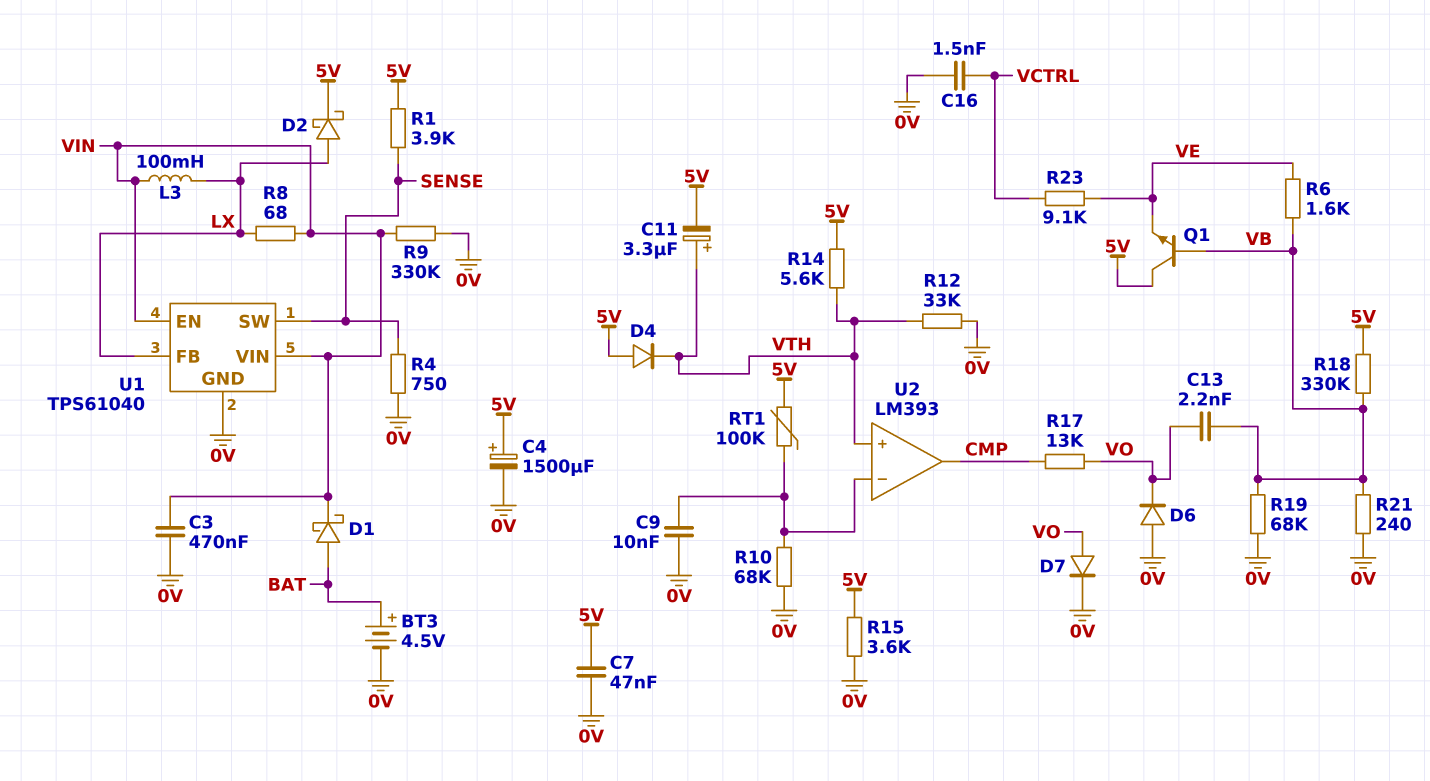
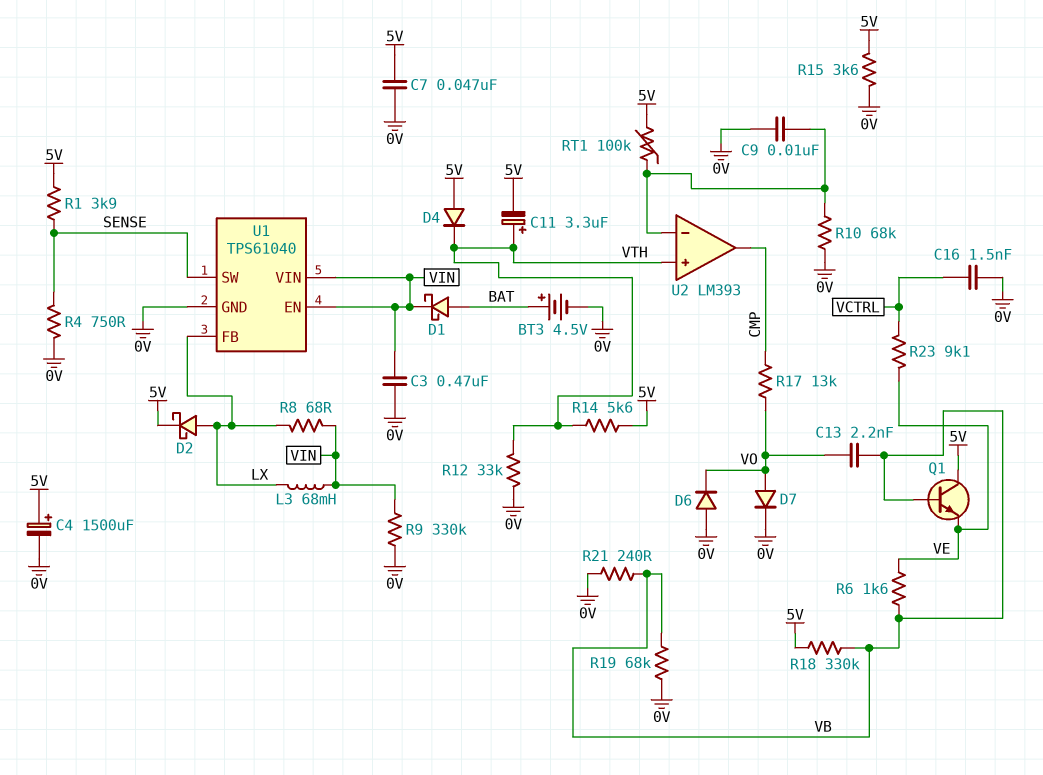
L3: 100mH (LX, VIN) -> 68mH (LX, VIN)

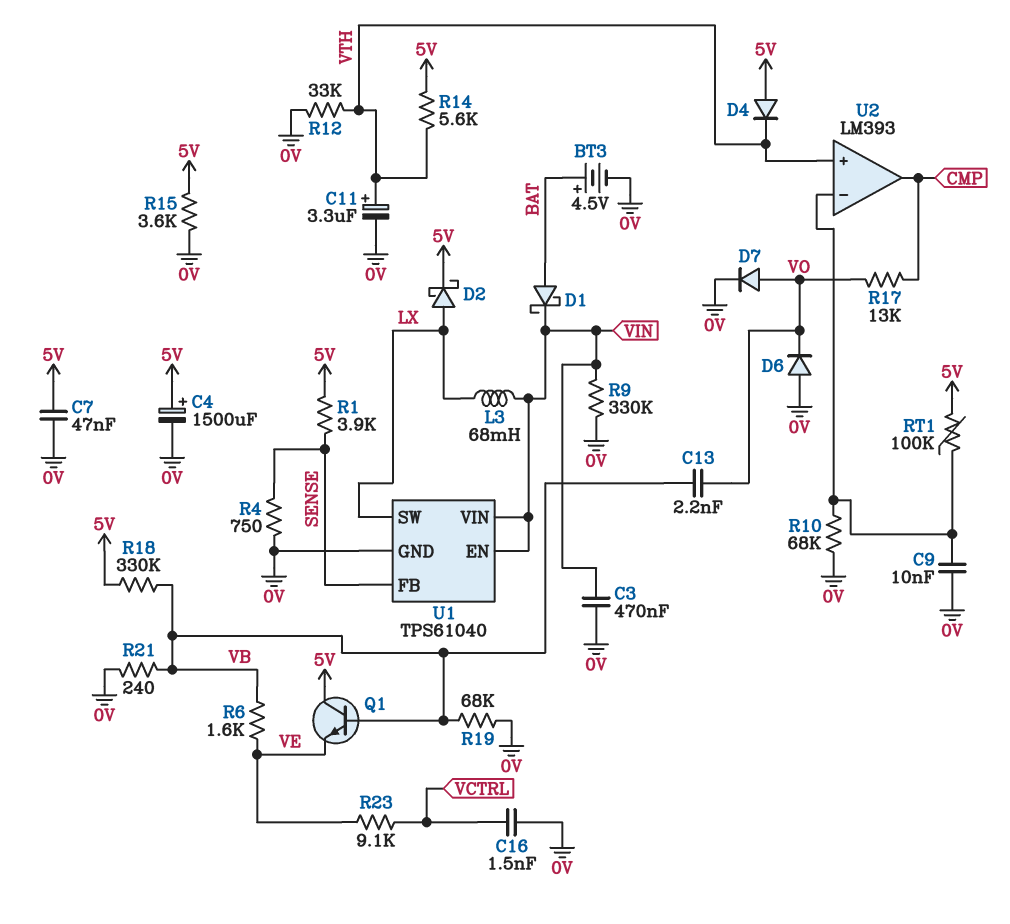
C11: 3.3uF (plus VTH, minus 5V) -> 3.3uF (plus VTH, minus 0V)
R8: 68 (LX, VIN) -> none
U1 pin FB: LX -> SENSE
U1 pin SW: SENSE -> LX

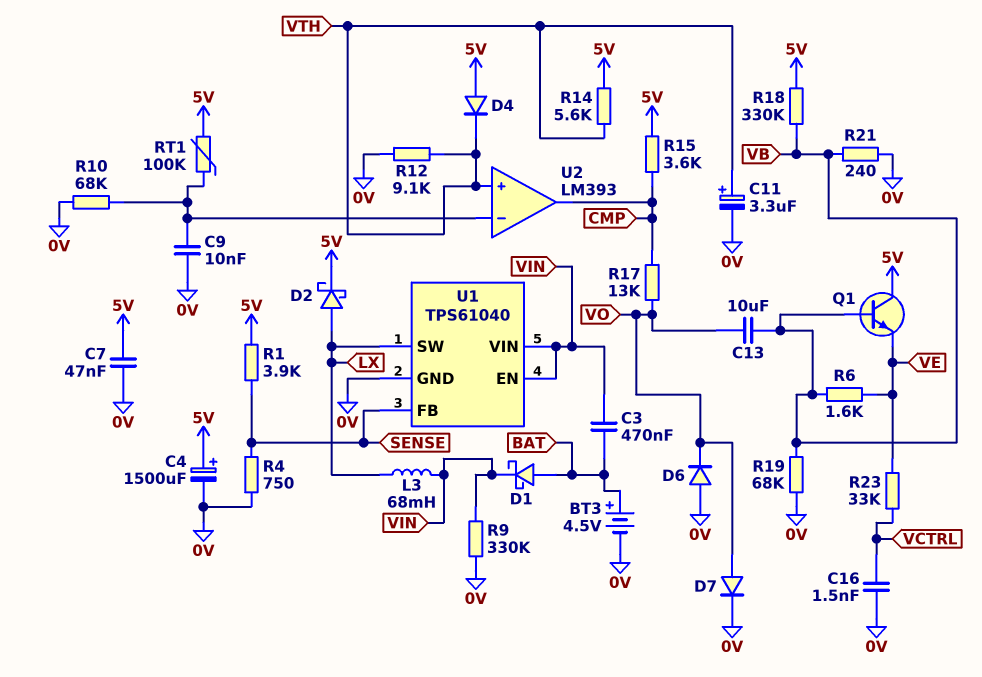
C3: 470nF (0V, VIN) -> 470nF (BAT, VIN)
C13: 2.2nF (VB, VO) -> 10uF (VB, VO)
R12: 33k (0V, VTH) -> 9.1k (0V, VTH)
R15: 3.6k (0V, 5V) -> 3.6k (5V, CMP)
R23: 9.1k (VCTRL, VE) -> 33k (VCTRL, VE)

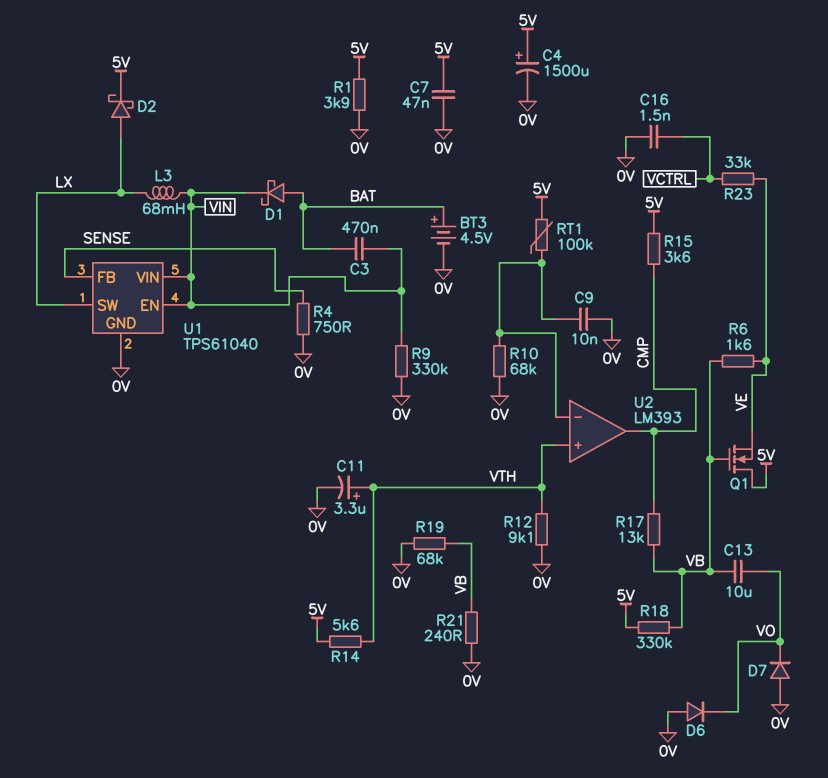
D4: diode (A 5V, K VTH) -> none
D7: diode (A VO, K 0V) -> diode (A 0V, K VO)
Q1: NPN (B VB, C 5V, E VE) -> NMOS (G VB, D 5V, S VE)
R1: 3.9k (5V, SENSE) -> 3.9k (0V, 5V)
R17: 13k (CMP, VO) -> 13k (CMP, VB)

